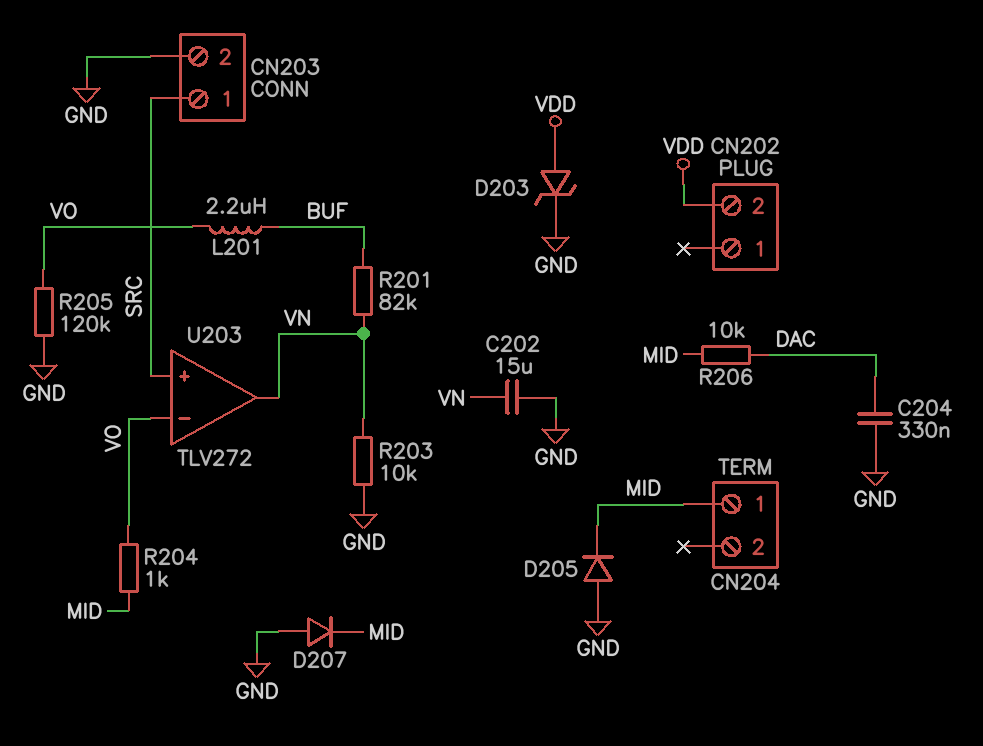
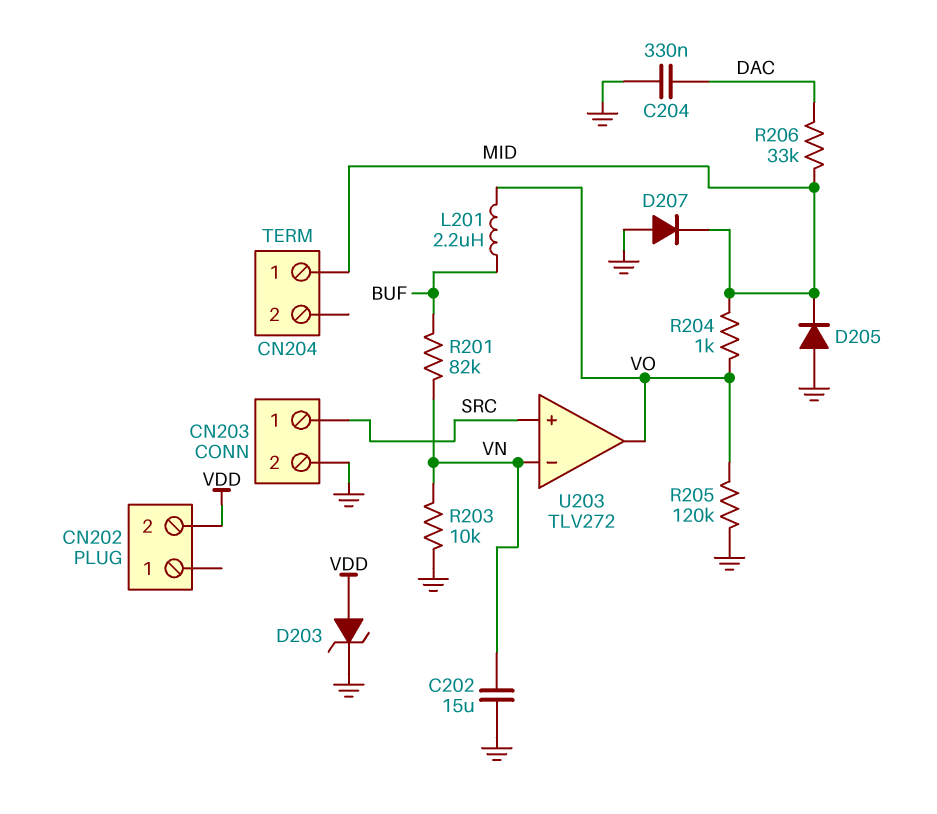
R206: 10k (DAC, MID) -> 33k (DAC, MID)
U203 pin in-: VO -> VN
U203 pin out: VN -> VO

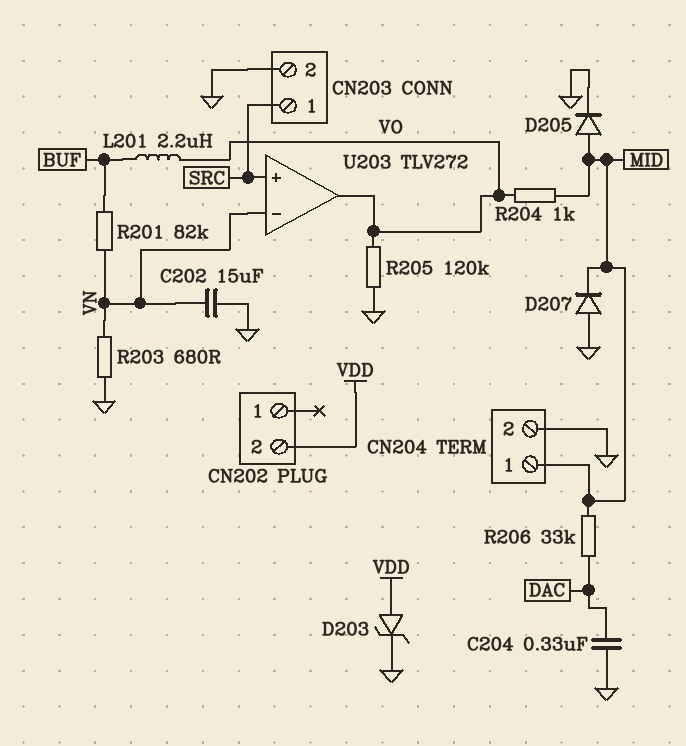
CN204 pin 2: none -> GND
D205: diode (A GND, K MID) -> diode (A MID, K GND)
R203: 10k (GND, VN) -> 680 (GND, VN)

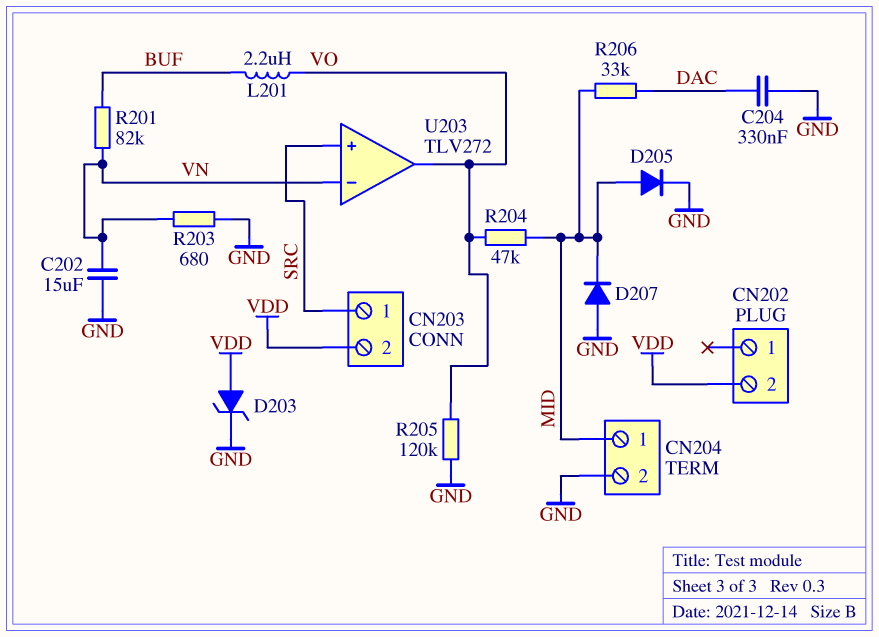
CN203 pin 2: GND -> VDD
R204: 1k (MID, VO) -> 47k (MID, VO)

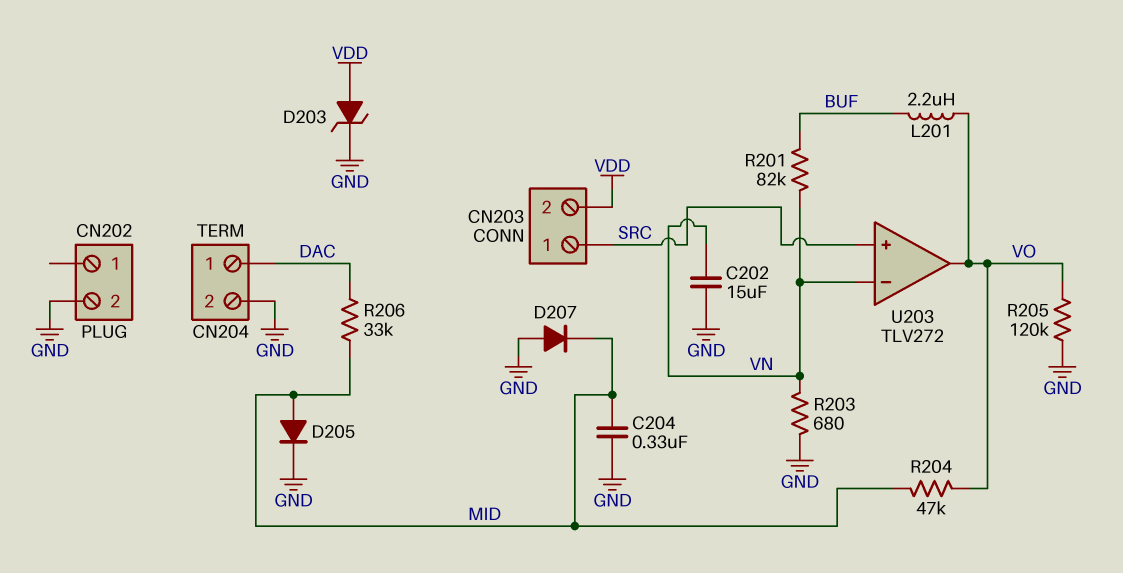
C204: 330nF (DAC, GND) -> 330nF (GND, MID)
CN202 pin 2: VDD -> GND
CN204 pin 1: MID -> DAC

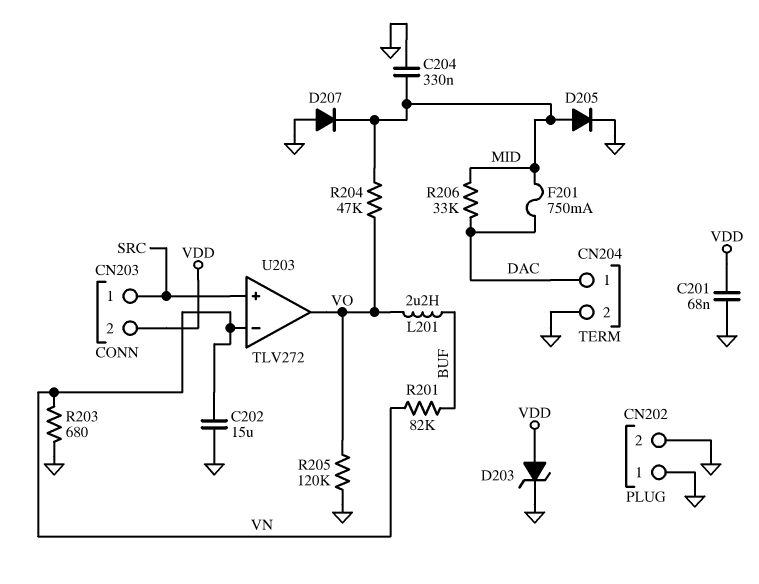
C201: none -> 68nF (GND, VDD)
CN202 pin 1: none -> GND
F201: none -> 750mA (DAC, MID)

